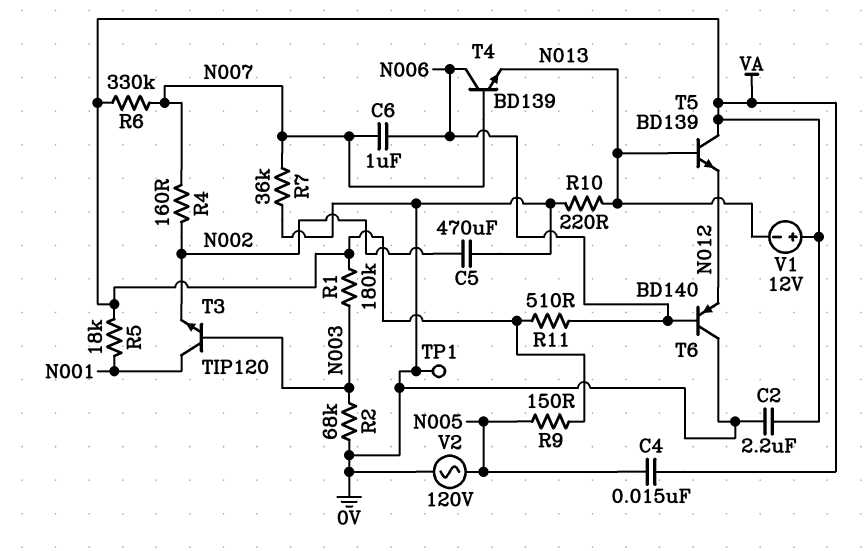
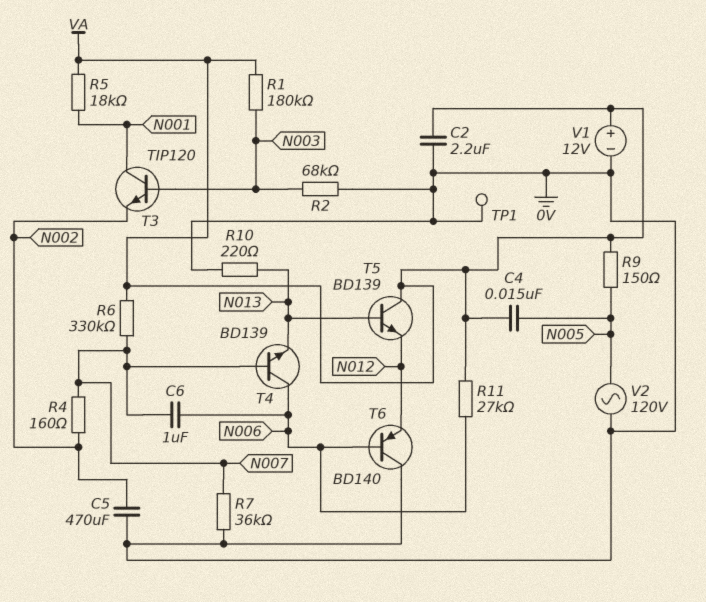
R11: 510 (N006, VA) -> 27k (N006, VA)
V1: 12V (plus VA, minus N013) -> 12V (plus VA, minus 0V)

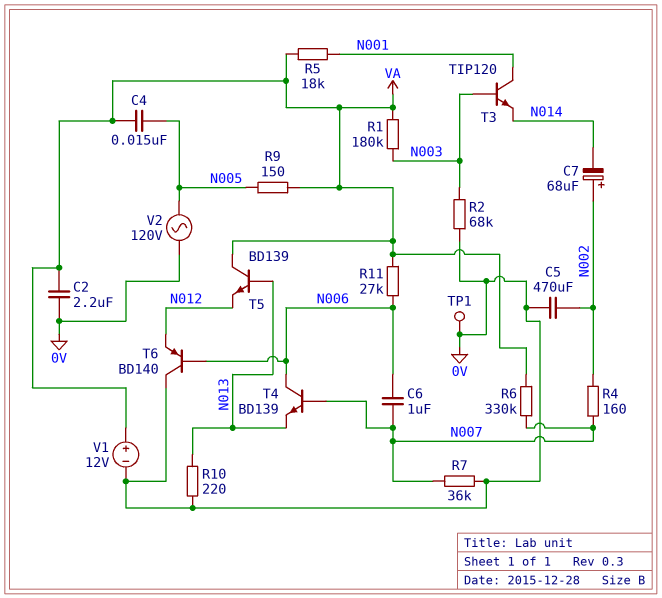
C7: none -> 68uF (plus N002, minus N014)
T3: NPN TIP120 (B N003, C N001, E N002) -> NPN TIP120 (B N003, C N001, E N014)

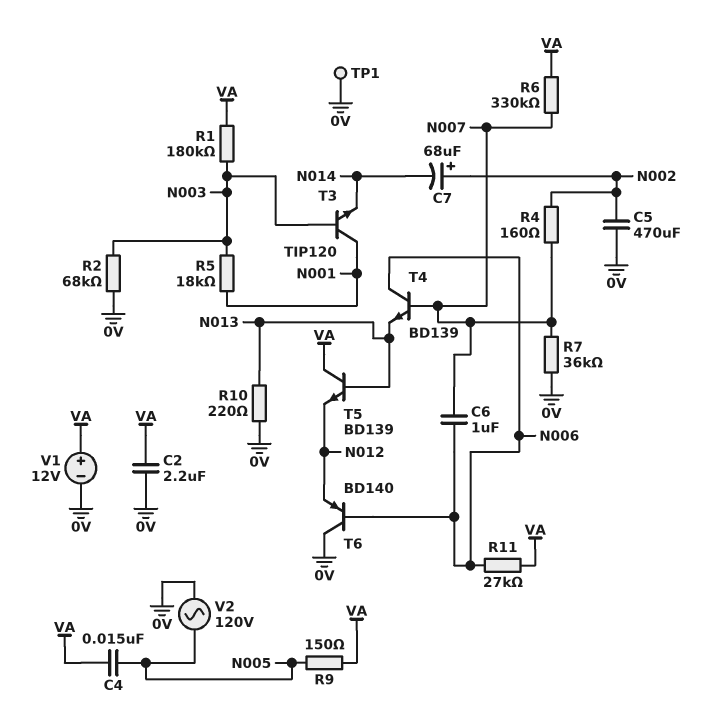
R5: 18k (N001, VA) -> 18k (N001, N003)

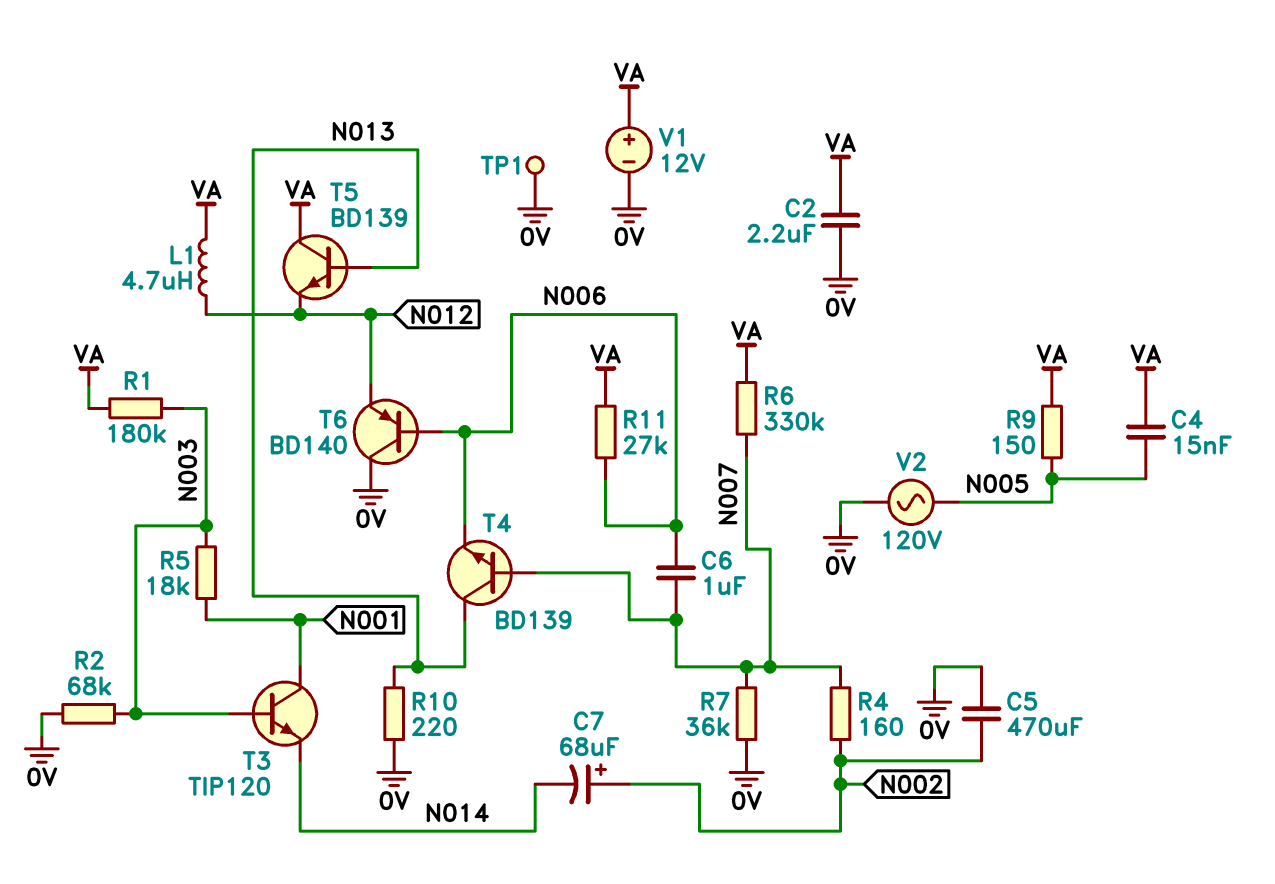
L1: none -> 4.7uH (N012, VA)
T4: NPN BD139 (B N007, C N006, E N013) -> NPN BD139 (B N007, C N013, E N006)

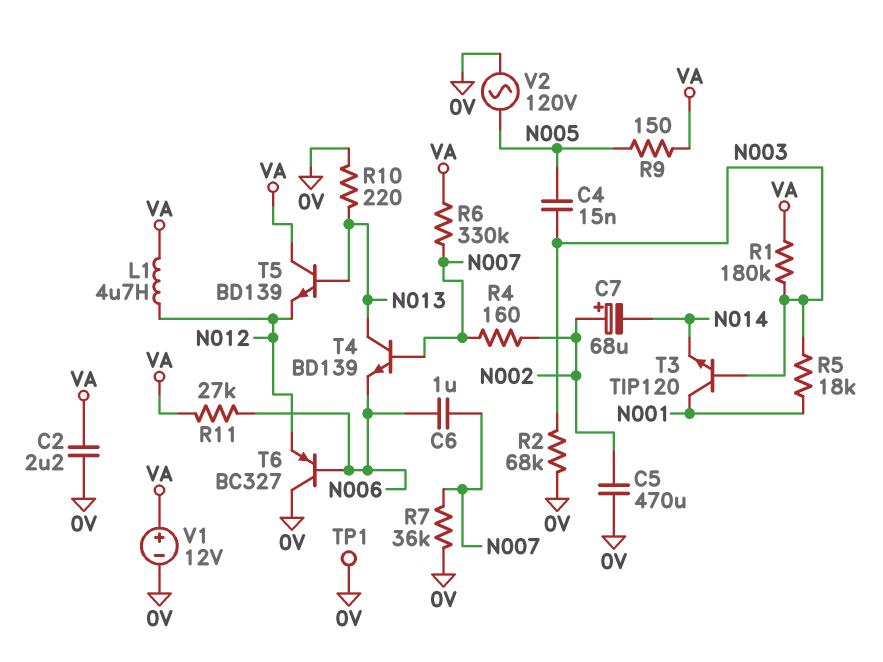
C4: 15nF (N005, VA) -> 15nF (N003, N005)
T6: PNP BD140 (B N006, C 0V, E N012) -> PNP BC327 (B N006, C 0V, E N012)

